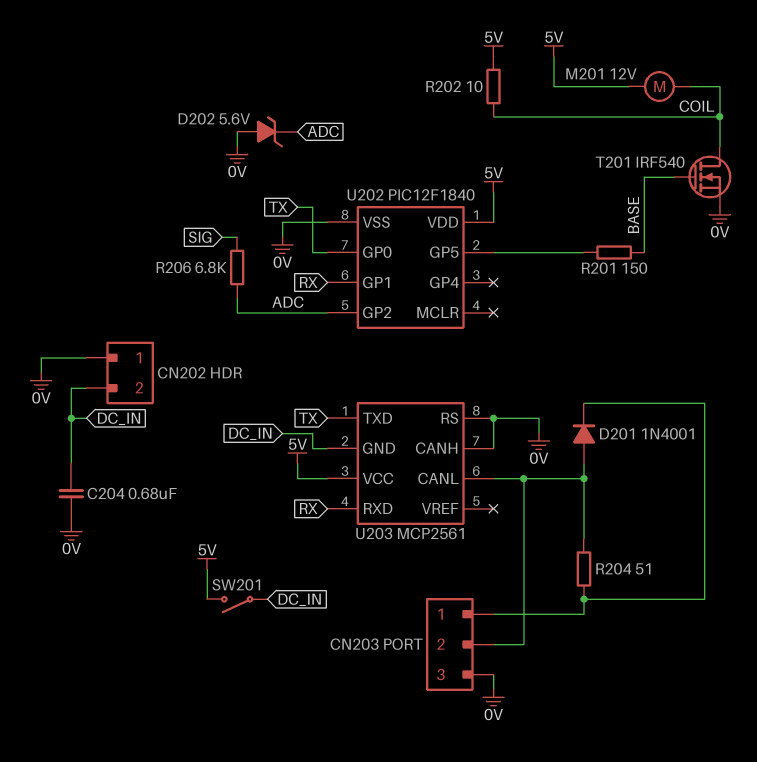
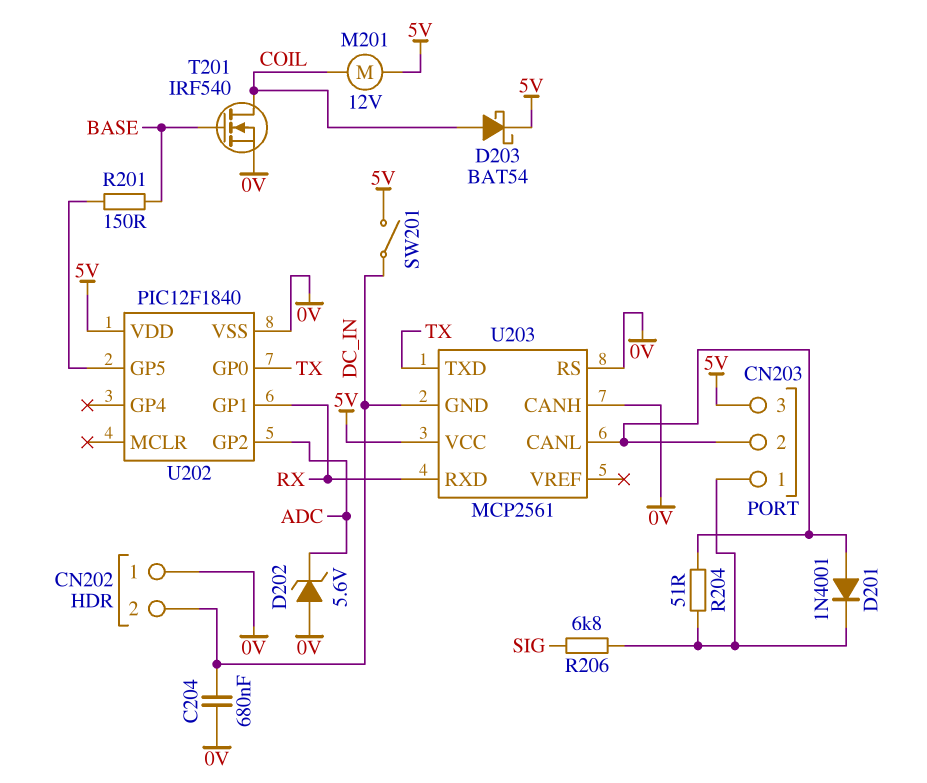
CN203 pin 3: 0V -> 5V
D203: none -> schottky BAT54 (A COIL, K 5V)
R202: 10 (5V, COIL) -> none
R206: 6.8k (ADC, SIG) -> 6.8k (CN203/1, SIG)

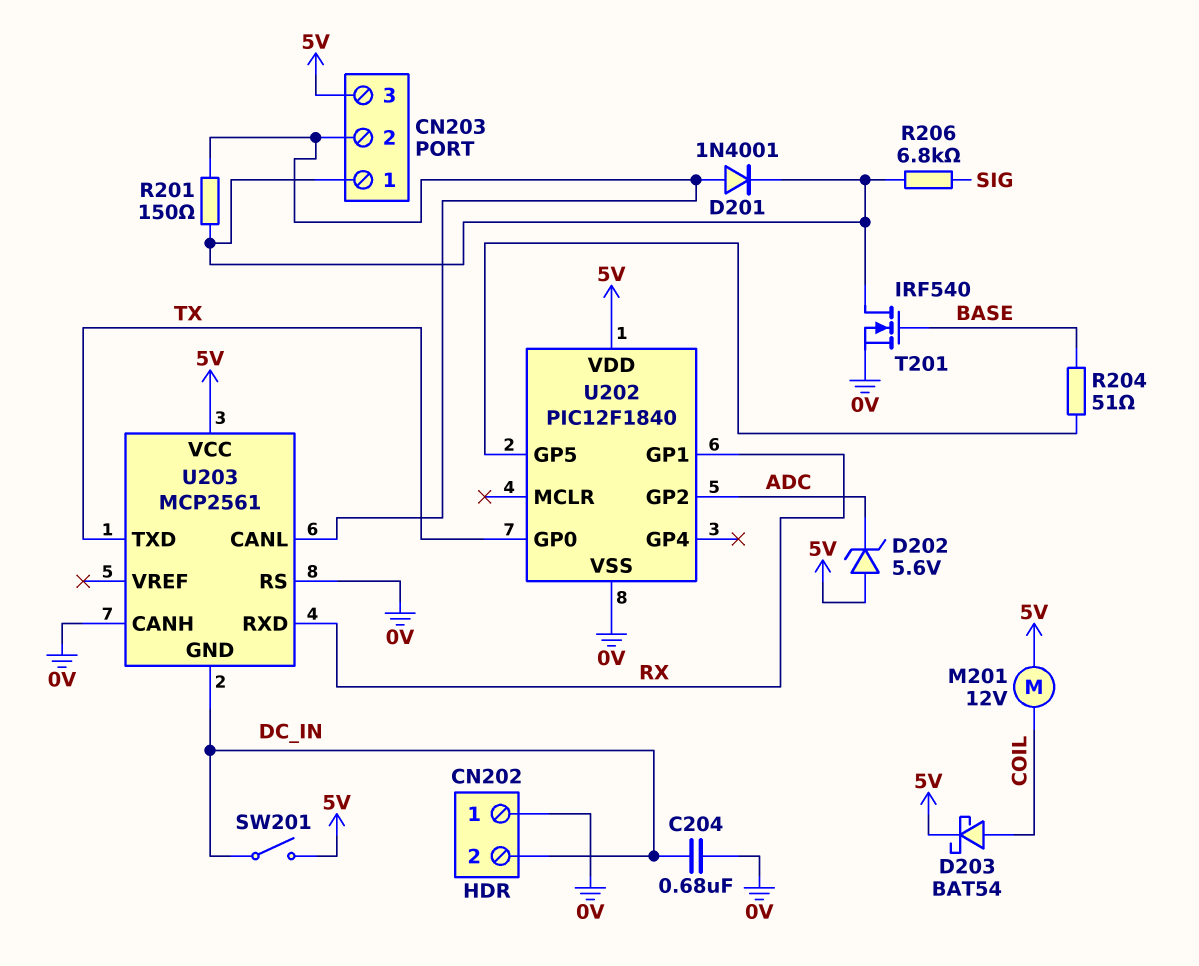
D202: zener 5.6V (A 0V, K ADC) -> zener 5.6V (A 5V, K ADC)
R201: 150 (BASE, U202/GP5) -> 150 (CN203/1, CN203/2)
R204: 51 (CN203/1, CN203/2) -> 51 (BASE, U202/GP5)
T201: NMOS IRF540 (G BASE, D COIL, S 0V) -> NMOS IRF540 (G BASE, D CN203/1, S 0V)

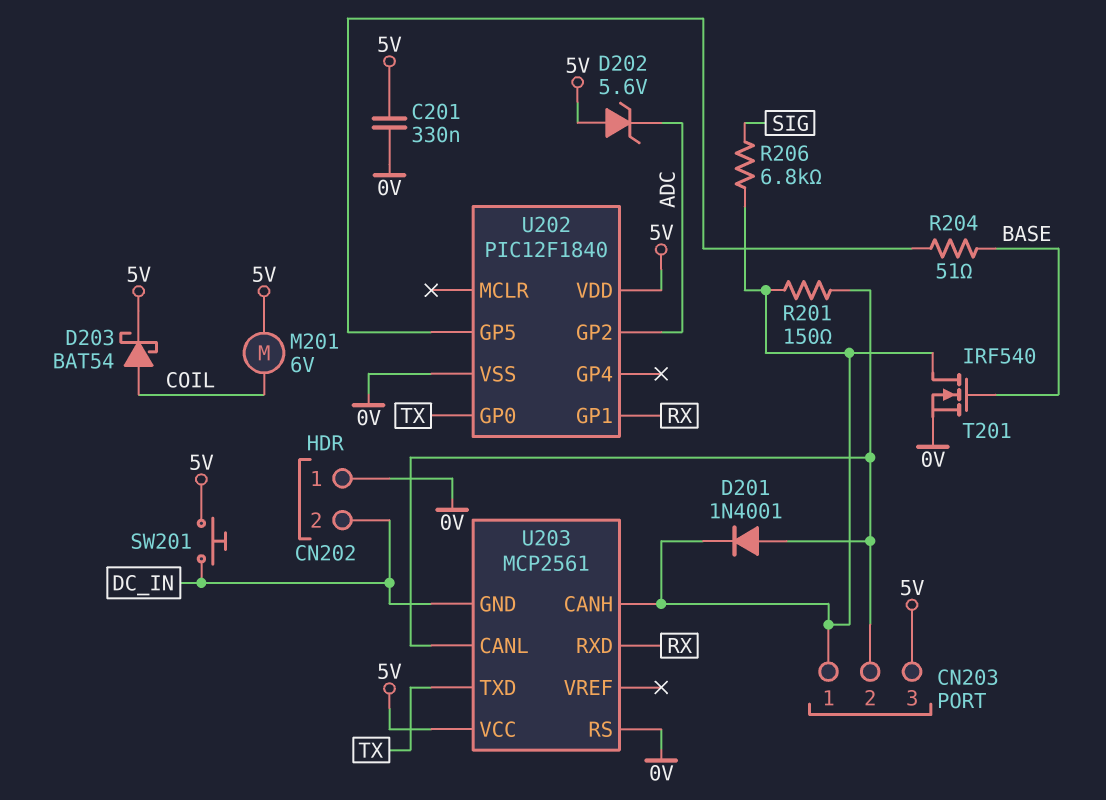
C201: none -> 330nF (0V, 5V)
C204: 680nF (0V, DC_IN) -> none
M201: motor 12V (5V, COIL) -> motor 6V (5V, COIL)
SW201: switch (5V, DC_IN) -> button (5V, DC_IN)
U203 pin CANH: 0V -> CN203/1

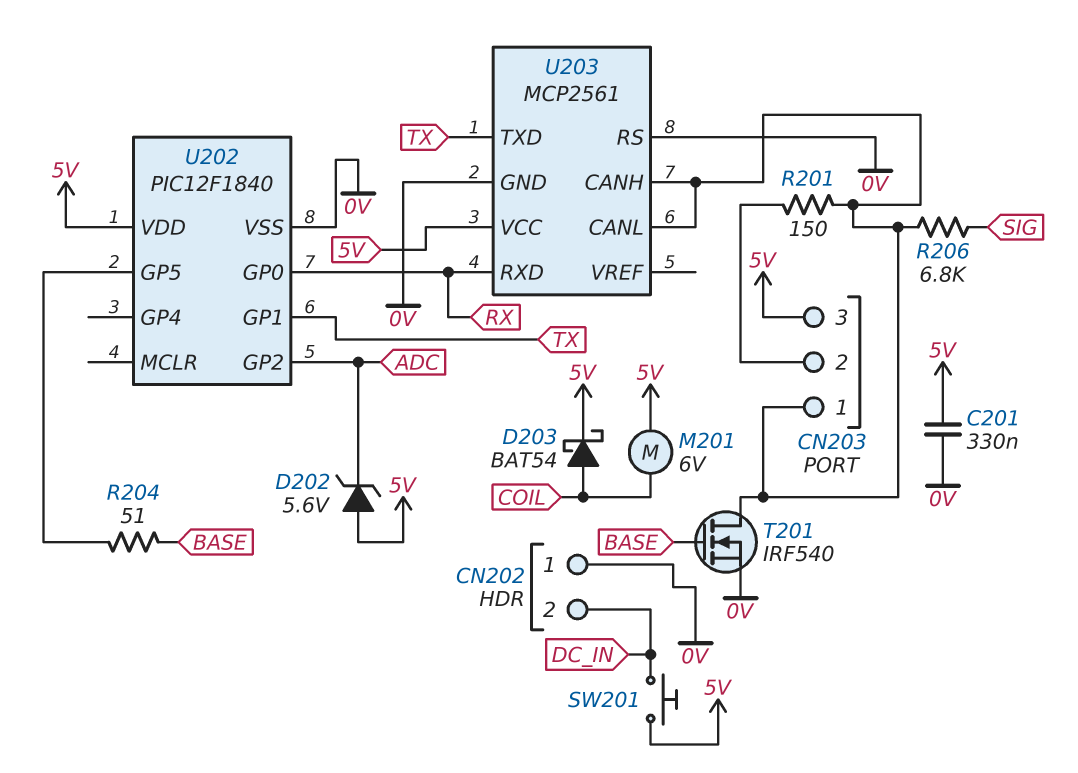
D201: diode 1N4001 (A CN203/2, K CN203/1) -> none
U202 pin GP0: TX -> RX
U202 pin GP1: RX -> TX
U203 pin CANL: CN203/2 -> CN203/1
U203 pin GND: DC_IN -> 0V

